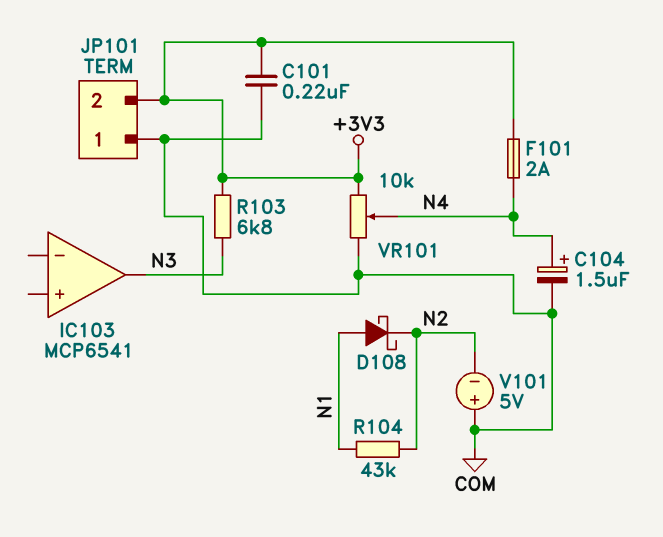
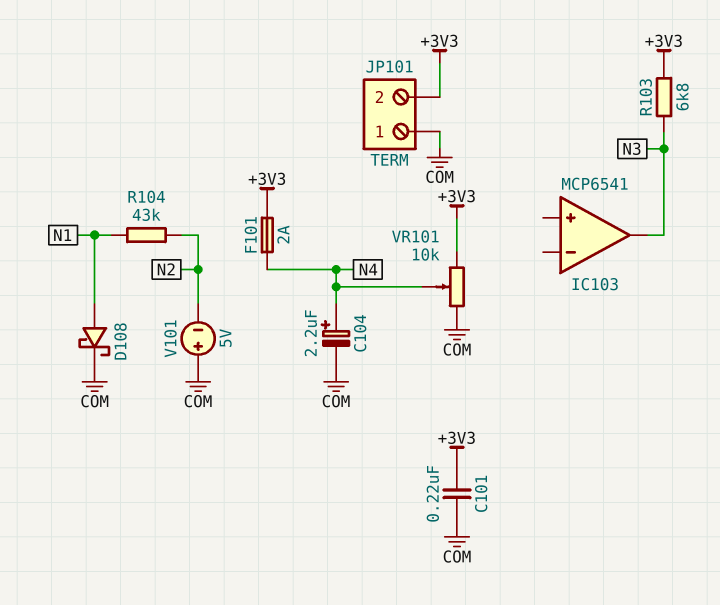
C104: 1.5uF (plus N4, minus COM) -> 2.2uF (plus N4, minus COM)
D108: schottky (A N1, K N2) -> schottky (A N1, K COM)

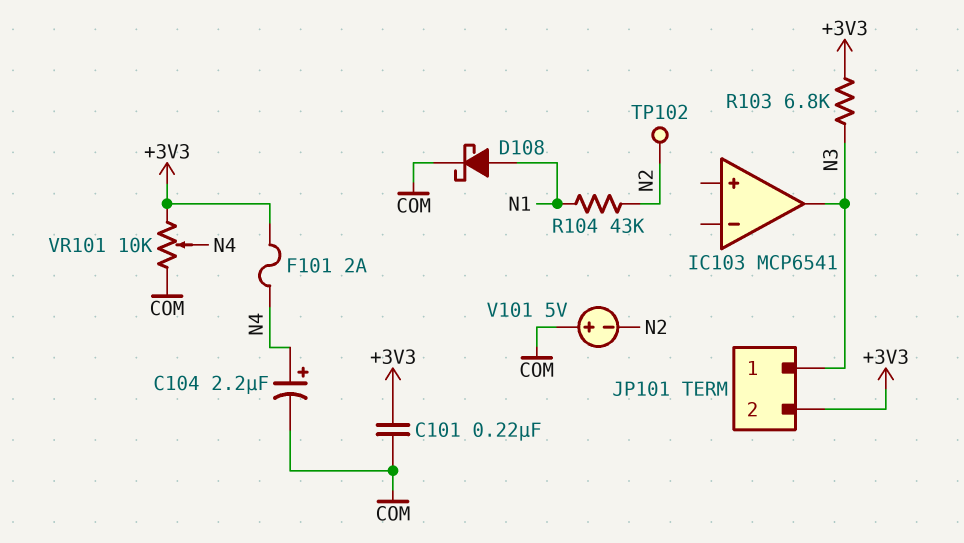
JP101 pin 1: COM -> N3
TP102: none -> test point (N2)

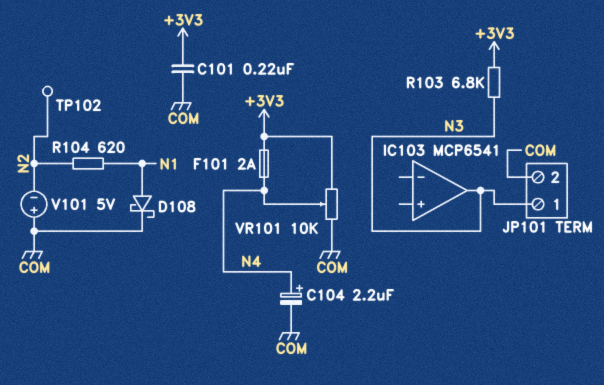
JP101 pin 2: +3V3 -> COM
R104: 43k (N1, N2) -> 620 (N1, N2)

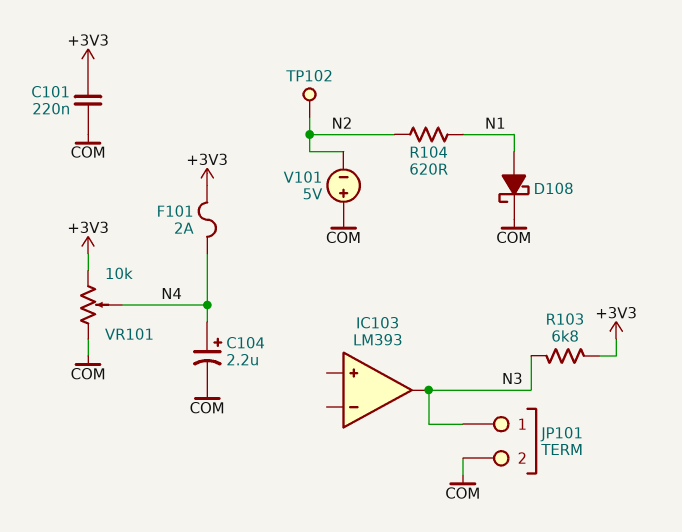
IC103: MCP6541 -> LM393

